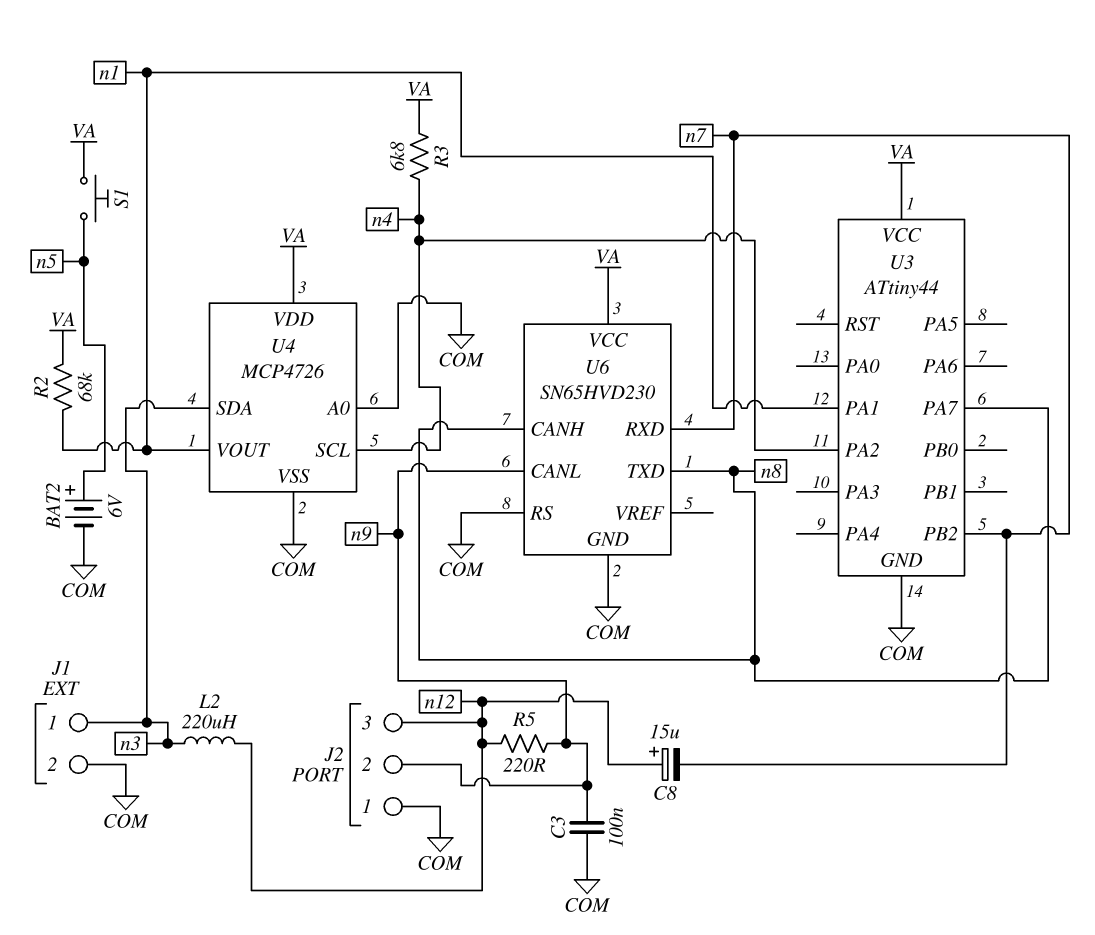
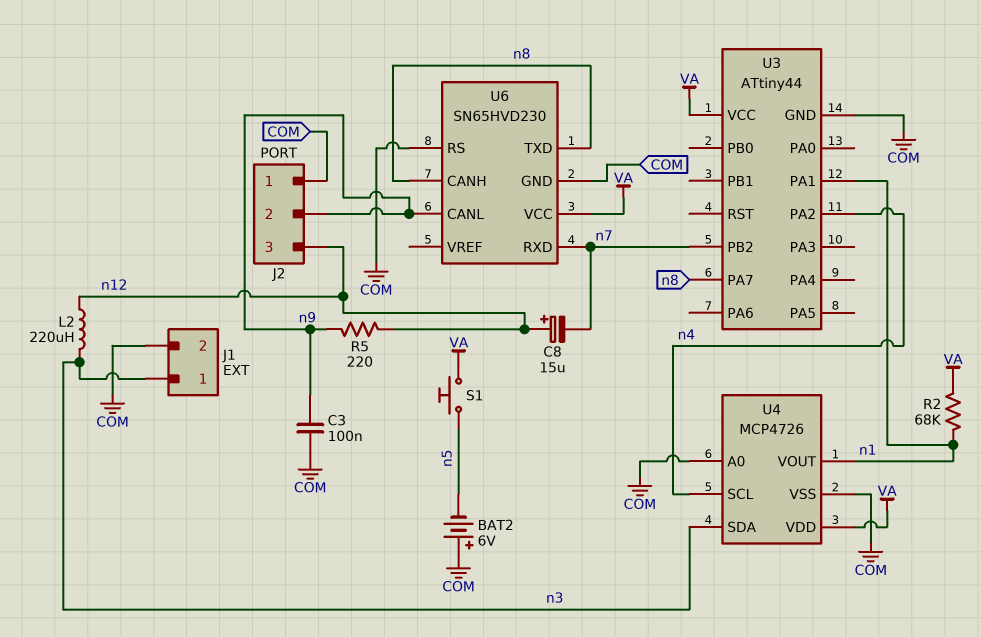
BAT2: 6V (plus n5, minus COM) -> 6V (plus COM, minus n5)
R3: 6.8k (VA, n4) -> none

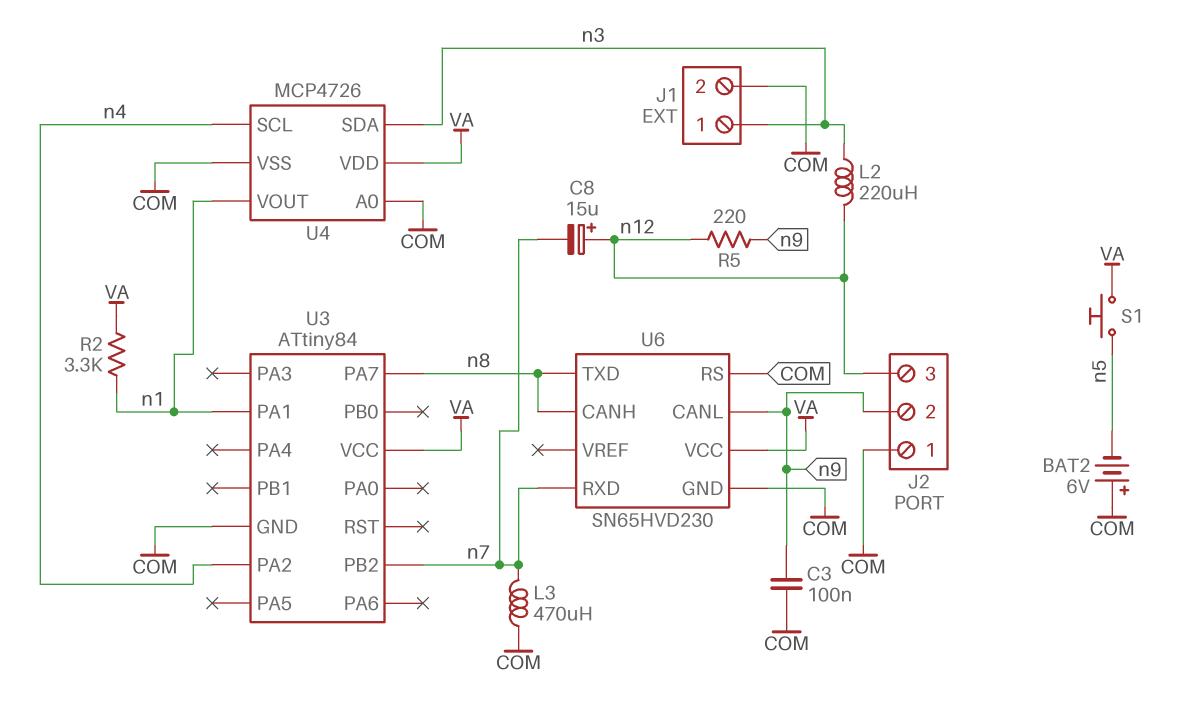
L3: none -> 470uH (COM, n7)
R2: 68k (VA, n1) -> 3.3k (VA, n1)
U3: ATtiny44 -> ATtiny84

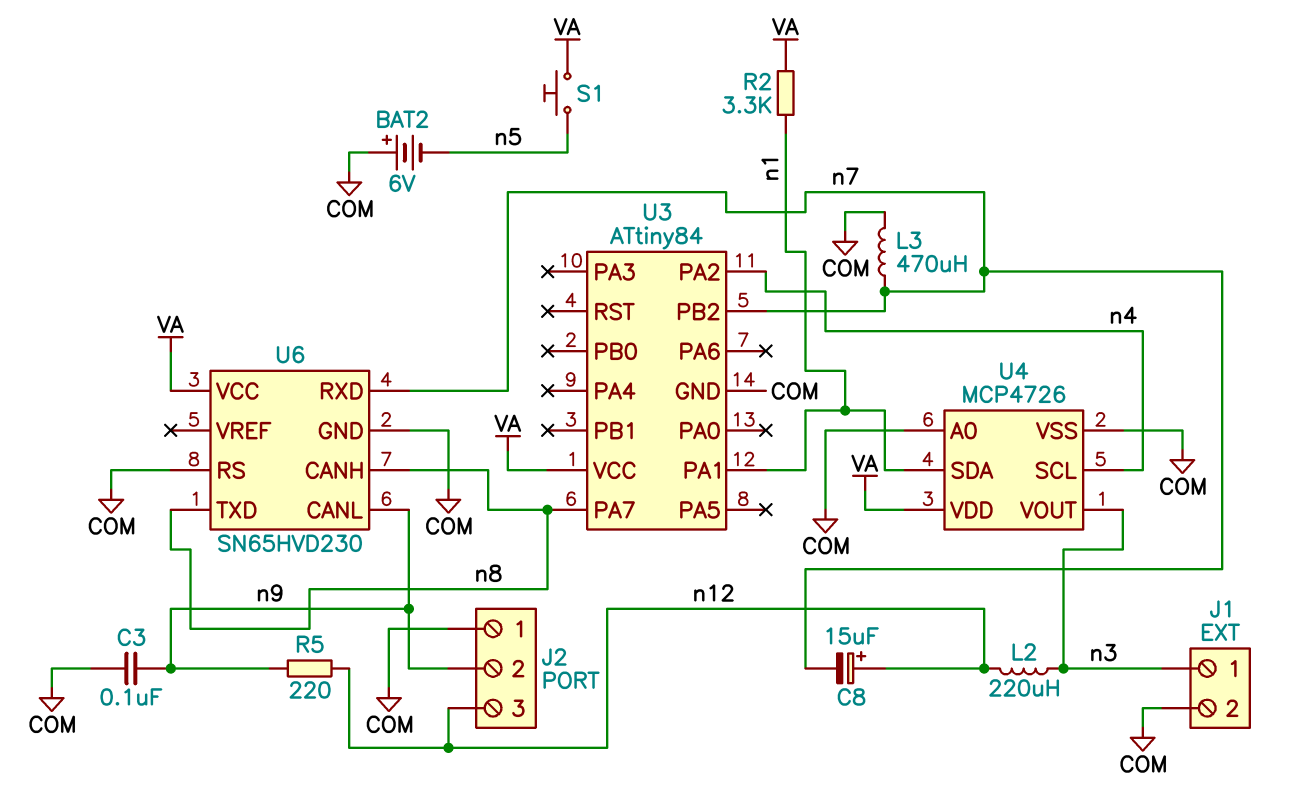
U4 pin SDA: n3 -> n1
U4 pin VOUT: n1 -> n3

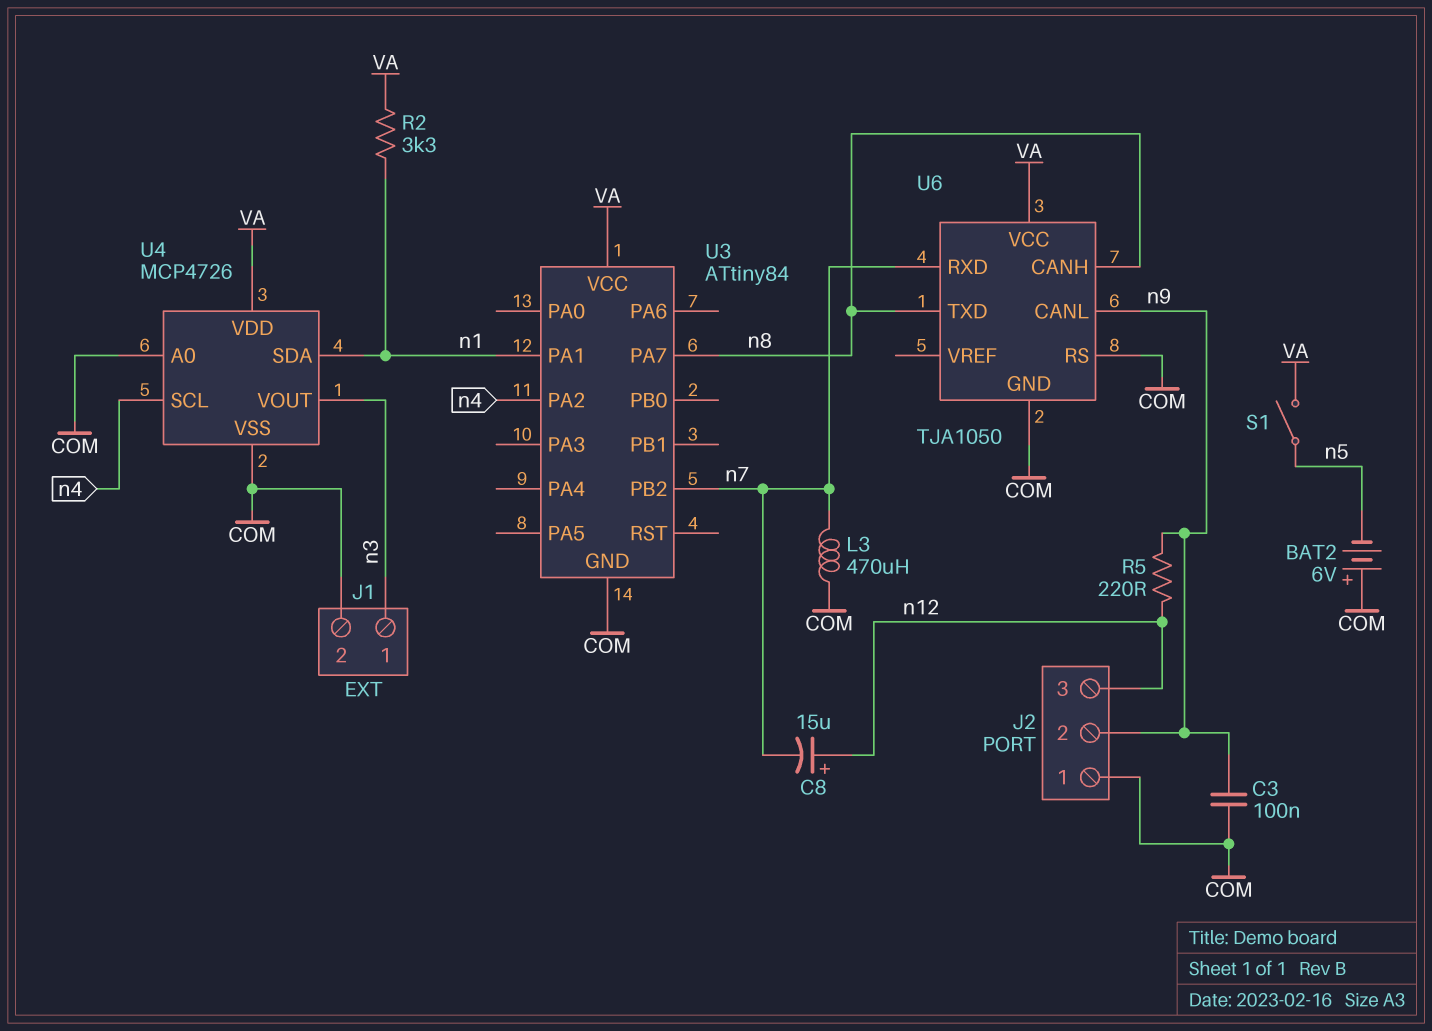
L2: 220uH (n3, n12) -> none
S1: button (VA, n5) -> switch (VA, n5)
U6: SN65HVD230 -> TJA1050

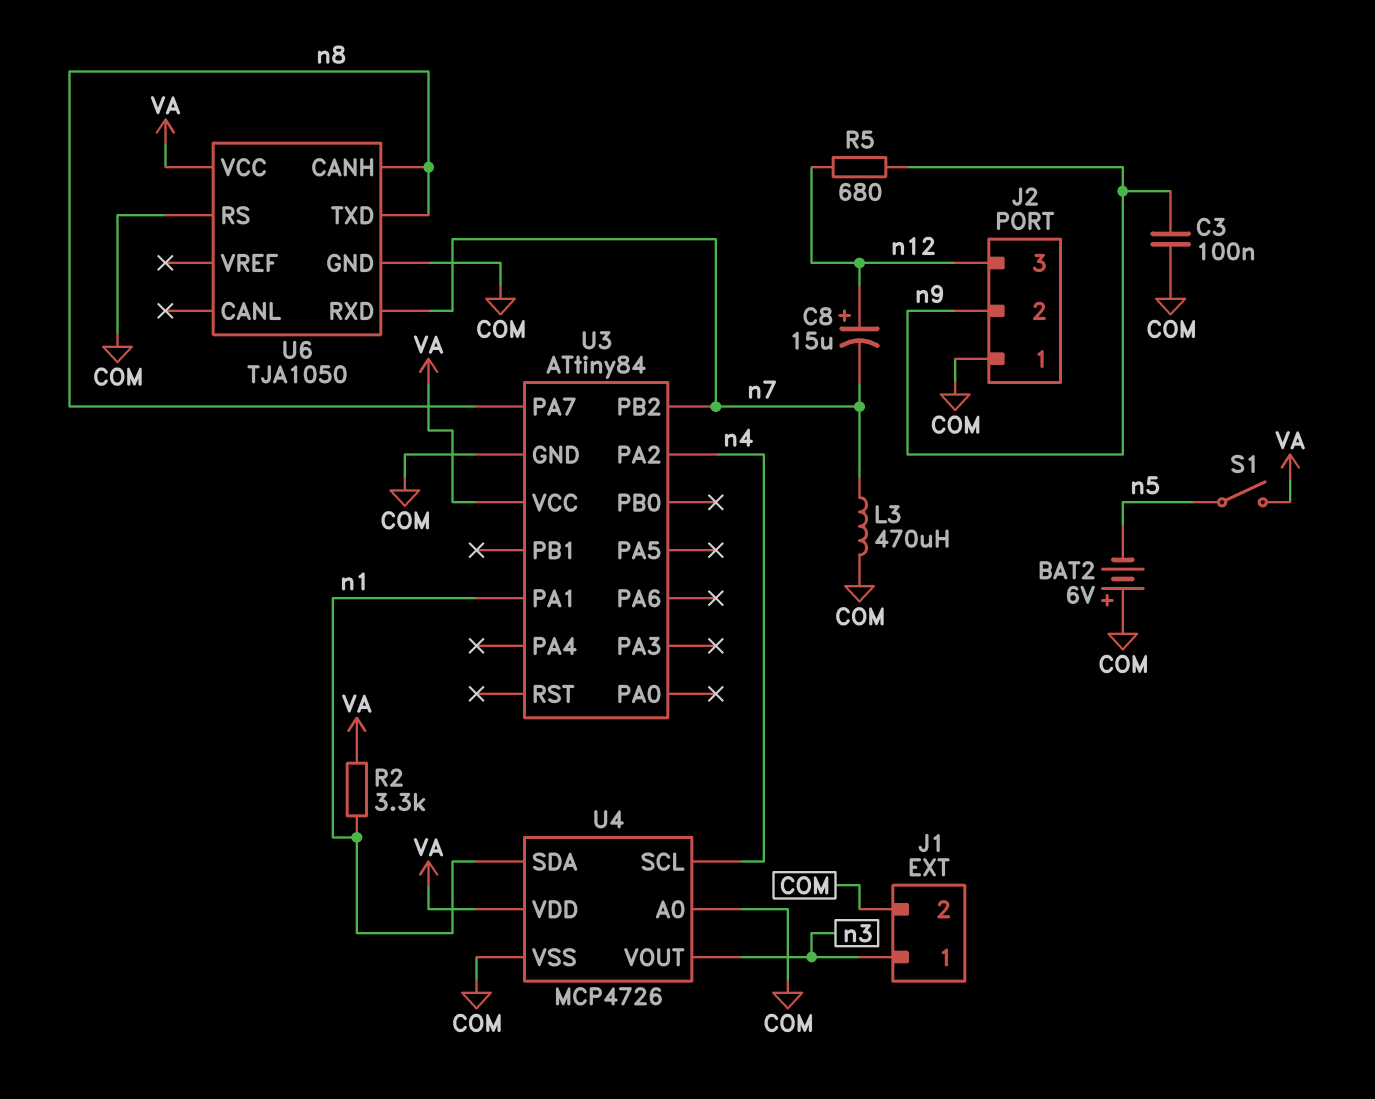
R5: 220 (n9, n12) -> 680 (n9, n12)
U6 pin CANL: n9 -> none

